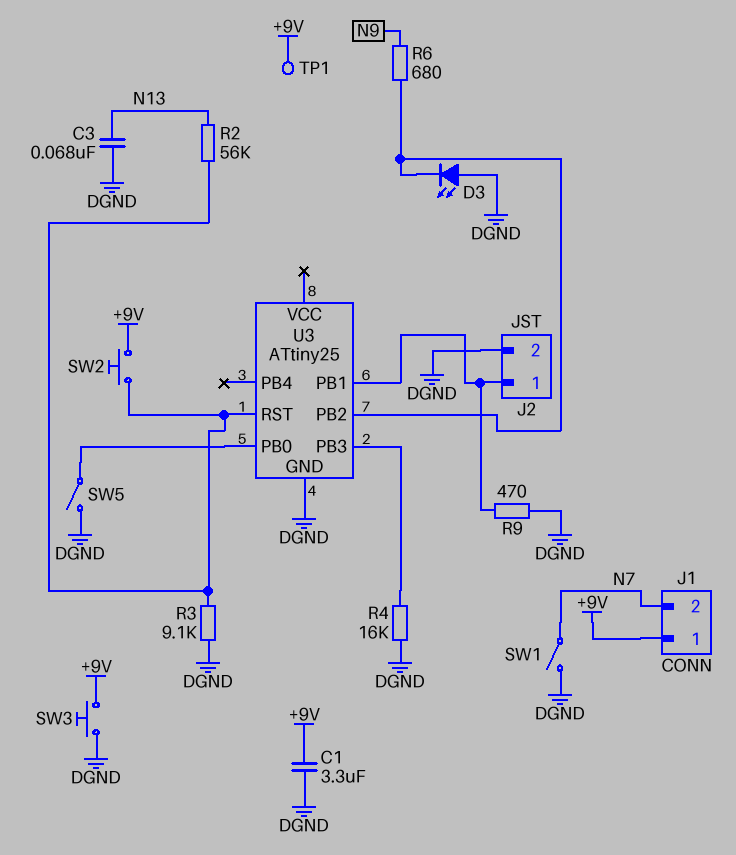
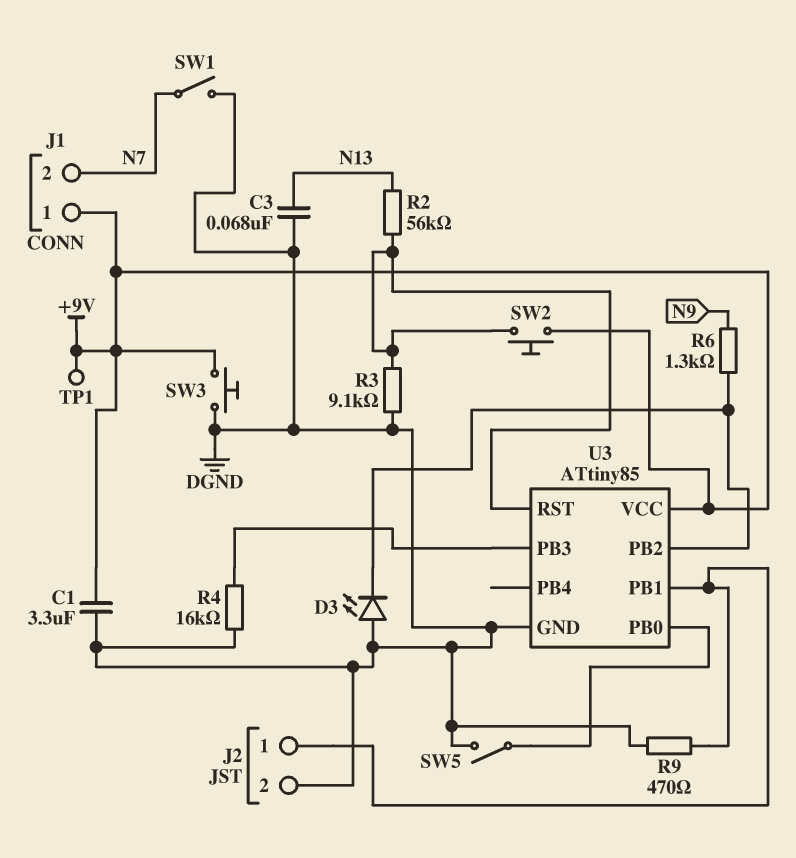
R6: 680 (N9, U3/PB2) -> 1.3k (N9, U3/PB2)
U3: ATtiny25 -> ATtiny85
U3 pin VCC: none -> +9V

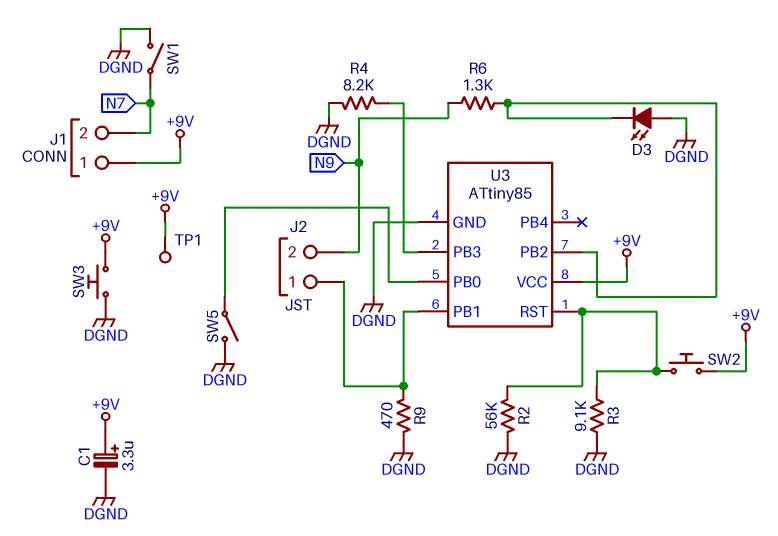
C1: 3.3uF (+9V, DGND) -> 3.3uF (plus +9V, minus DGND)
C3: 68nF (DGND, N13) -> none
J2 pin 2: DGND -> N9
R2: 56k (N13, U3/RST) -> 56k (DGND, U3/RST)
R4: 16k (DGND, U3/PB3) -> 8.2k (DGND, U3/PB3)

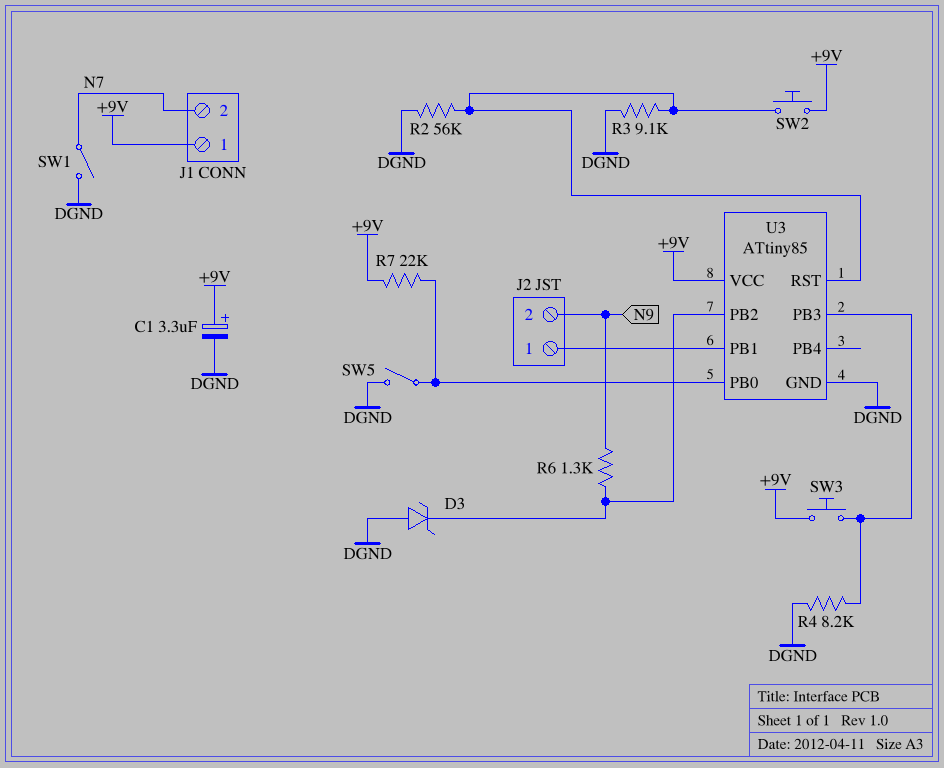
D3: LED (A DGND, K U3/PB2) -> zener (A DGND, K U3/PB2)
R7: none -> 22k (+9V, U3/PB0)
R9: 470 (DGND, J2/1) -> none
SW3: button (+9V, DGND) -> button (+9V, U3/PB3)
TP1: test point (+9V) -> none

